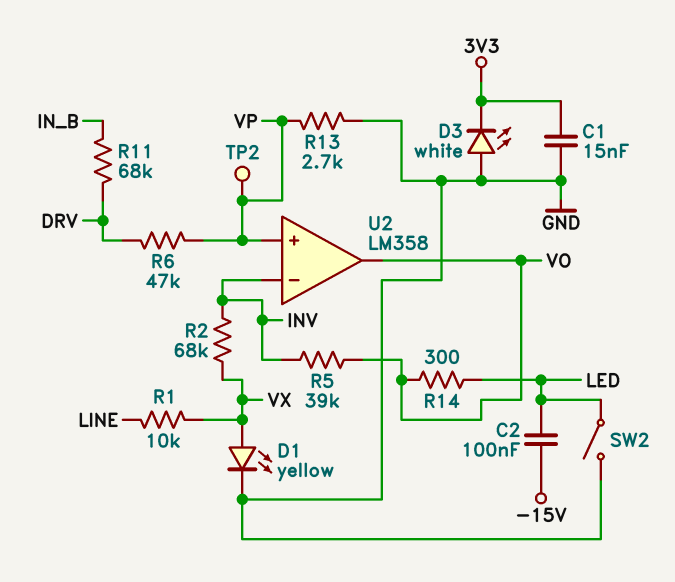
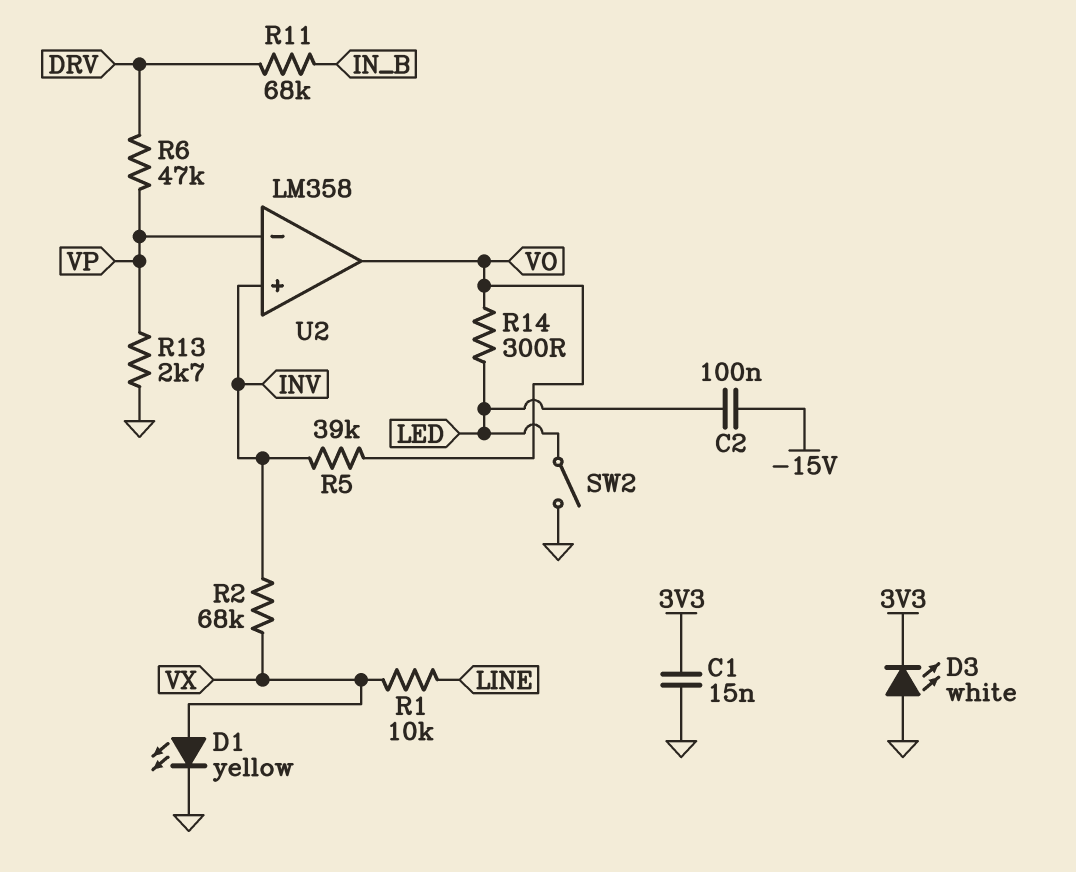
TP2: test point (VP) -> none
U2 pin in+: VP -> INV
U2 pin in-: INV -> VP

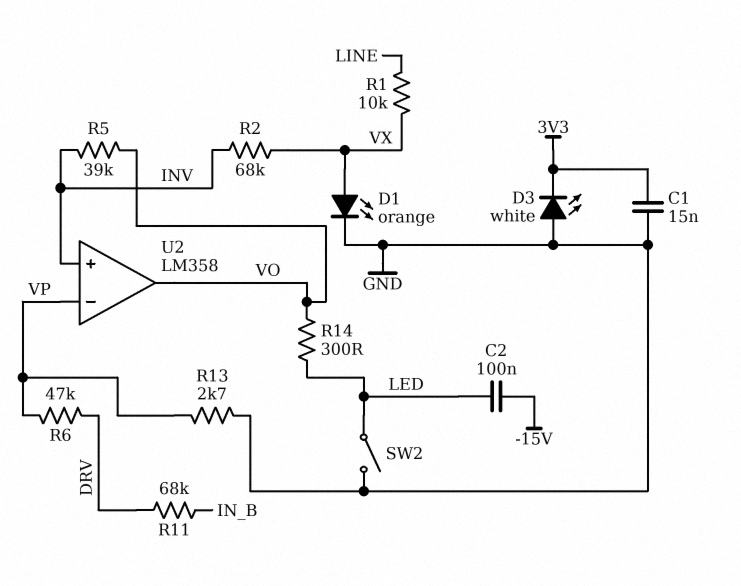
D1: LED yellow (A VX, K GND) -> LED orange (A VX, K GND)

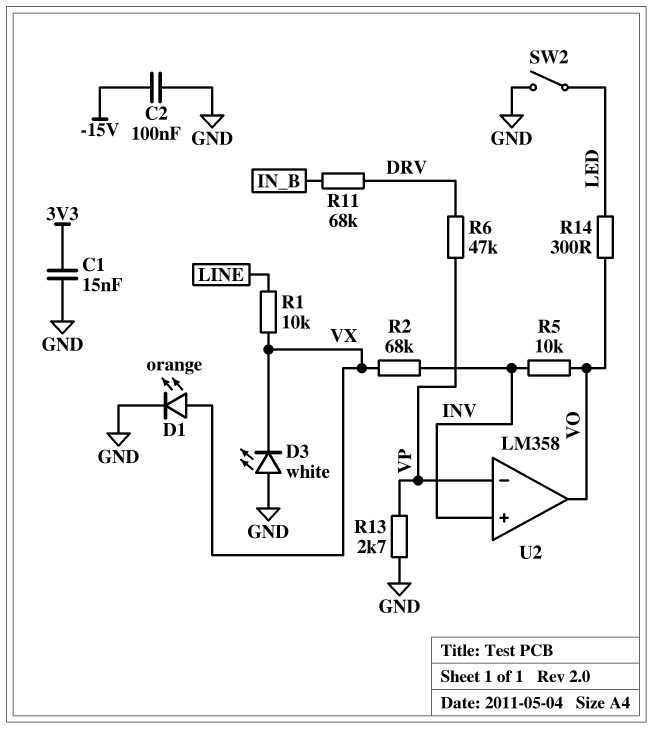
C2: 100nF (-15V, LED) -> 100nF (-15V, GND)
D3: LED white (A GND, K 3V3) -> LED white (A GND, K VX)
R5: 39k (INV, VO) -> 10k (INV, VO)

